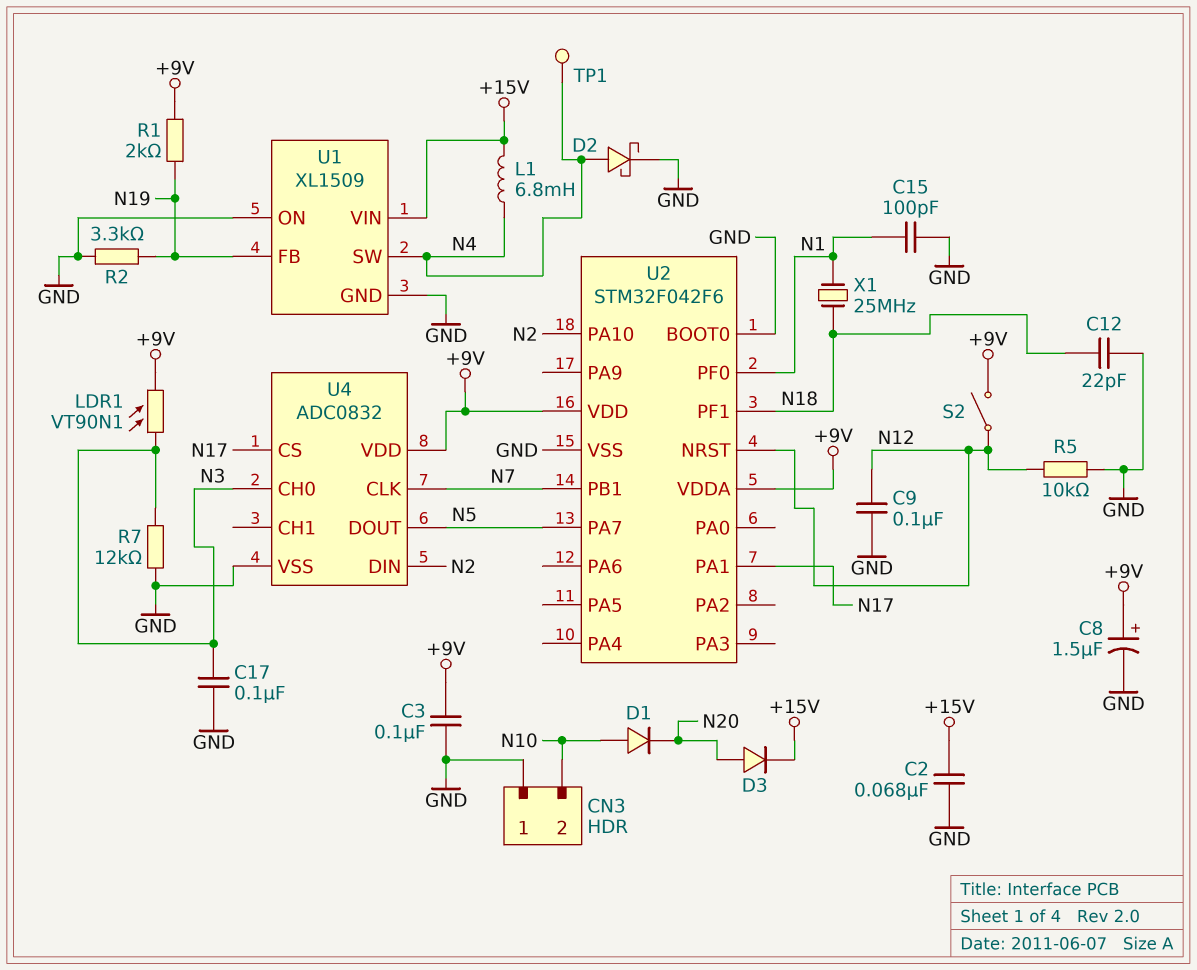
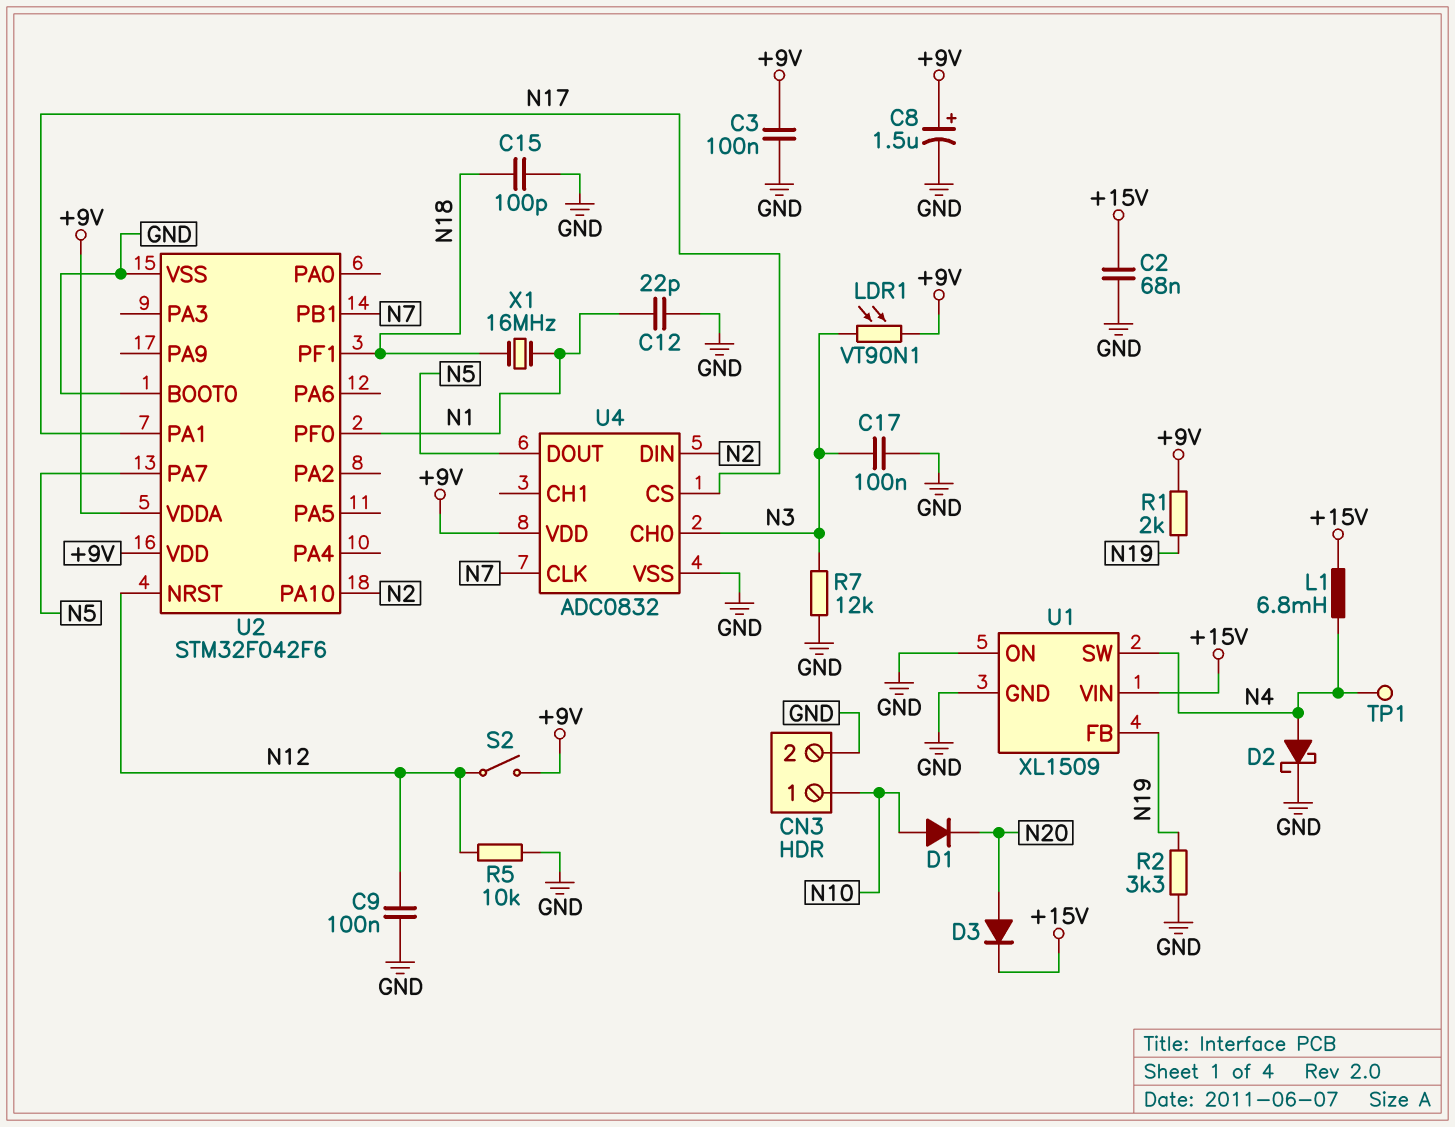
C12: 22pF (GND, N18) -> 22pF (GND, N1)
C15: 100pF (GND, N1) -> 100pF (GND, N18)
CN3 pin 1: GND -> N10
CN3 pin 2: N10 -> GND
X1: 25MHz (N1, N18) -> 16MHz (N1, N18)

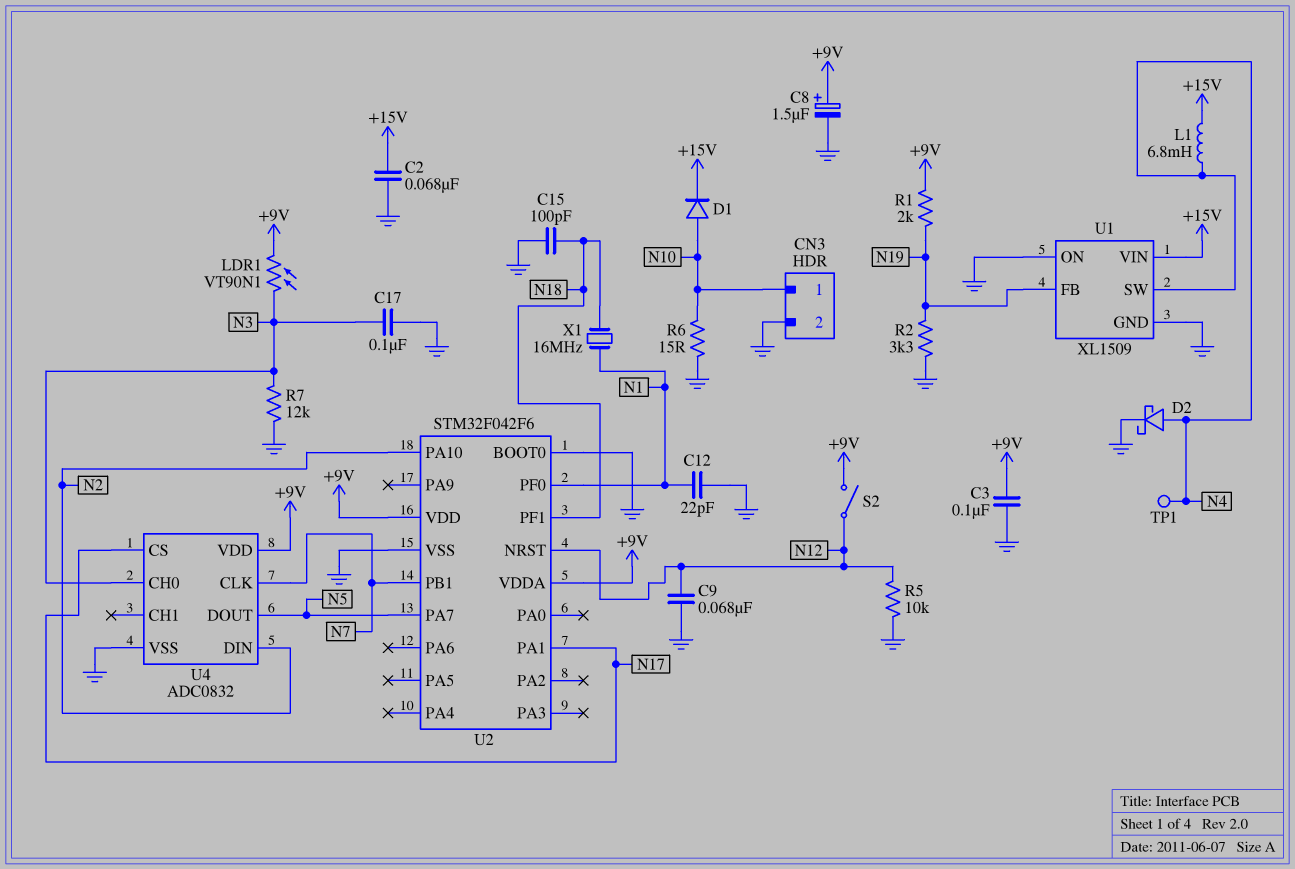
C9: 100nF (GND, N12) -> 68nF (GND, N12)
D1: diode (A N10, K N20) -> diode (A N10, K +15V)
D3: diode (A N20, K +15V) -> none
R6: none -> 15 (GND, N10)

